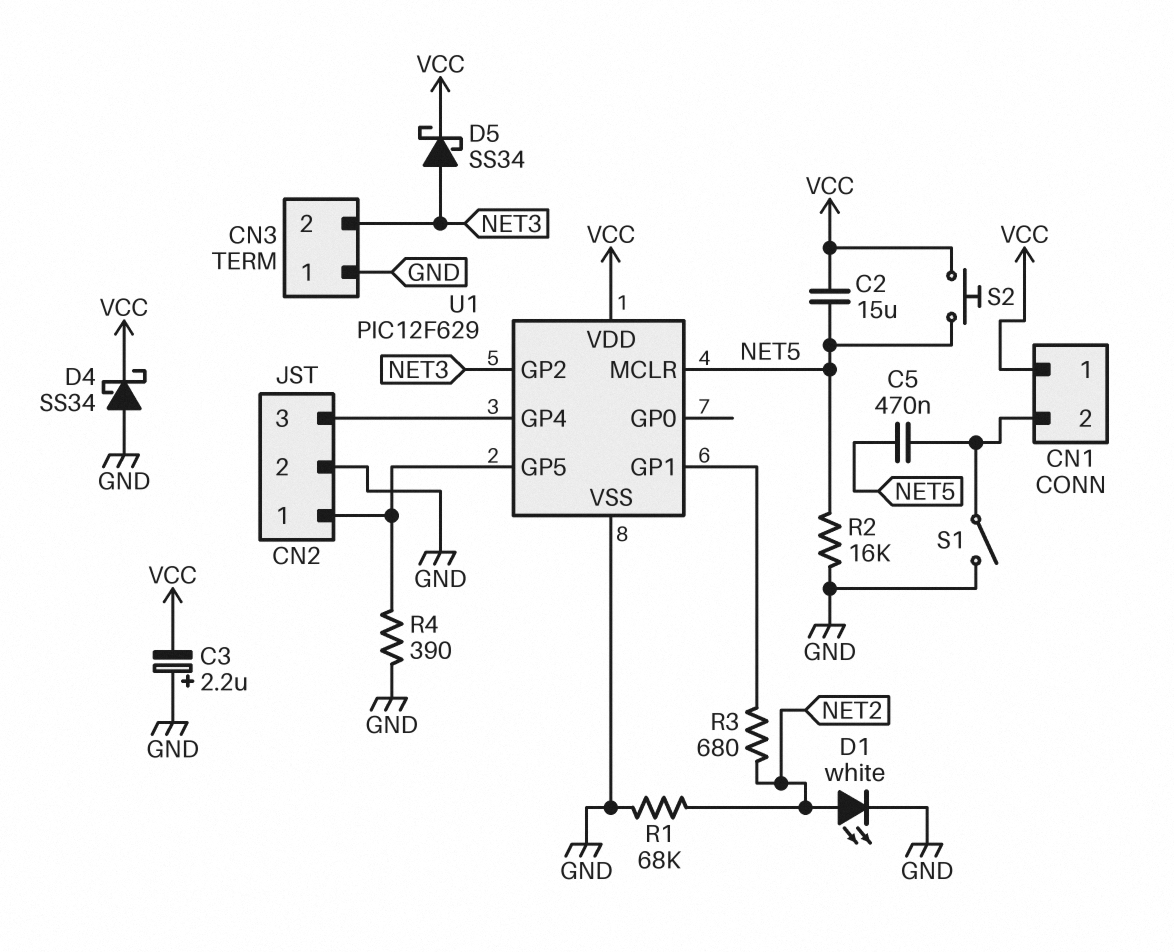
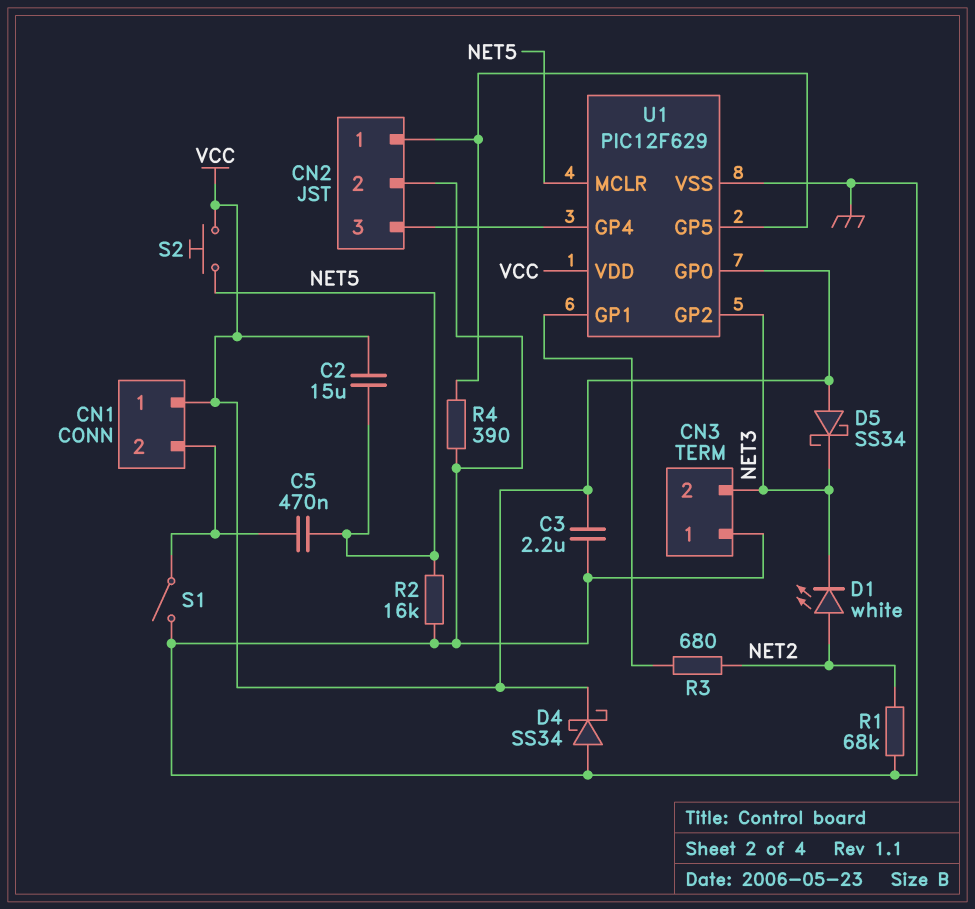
C3: 2.2uF (plus GND, minus VCC) -> 2.2uF (GND, VCC)
D1: LED white (A NET2, K GND) -> LED white (A NET2, K NET3)
D5: schottky SS34 (A NET3, K VCC) -> schottky SS34 (A VCC, K NET3)
U1 pin GP0: none -> VCC

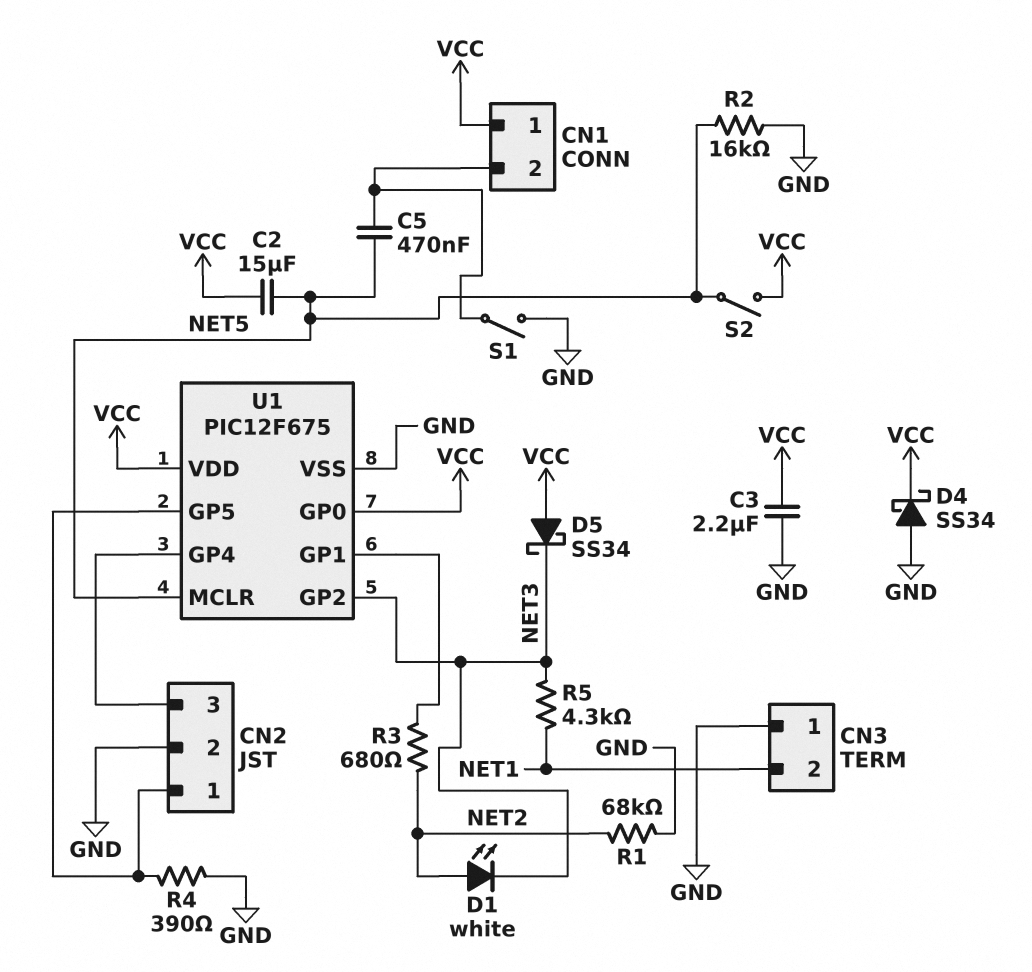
CN3 pin 2: NET3 -> NET1
R5: none -> 4.3k (NET1, NET3)
S2: button (NET5, VCC) -> switch (NET5, VCC)
U1: PIC12F629 -> PIC12F675

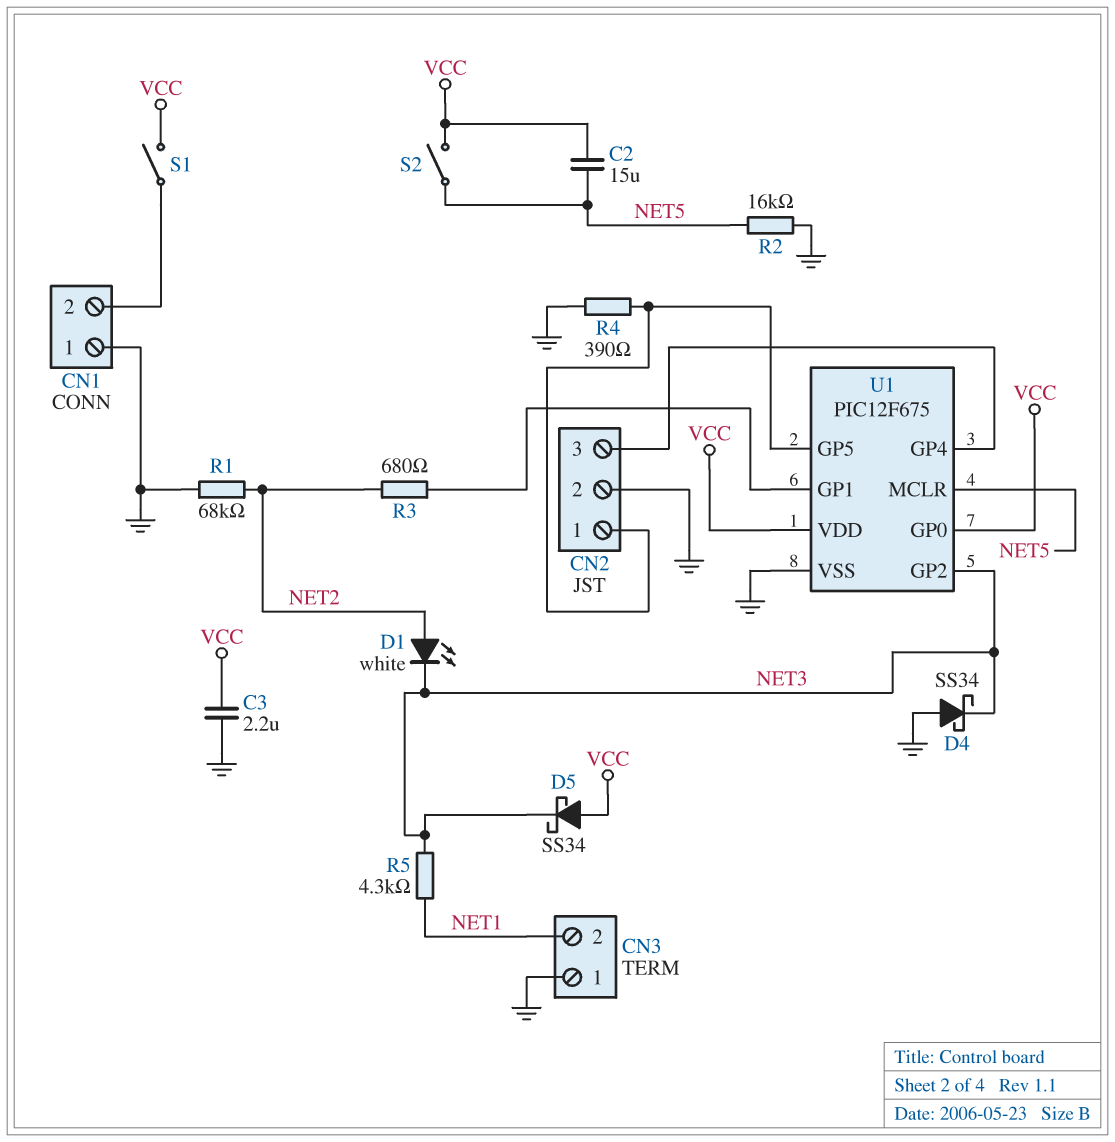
C5: 470nF (CN1/2, NET5) -> none
CN1 pin 1: VCC -> GND
D4: schottky SS34 (A GND, K VCC) -> schottky SS34 (A GND, K NET3)
S1: switch (CN1/2, GND) -> switch (CN1/2, VCC)

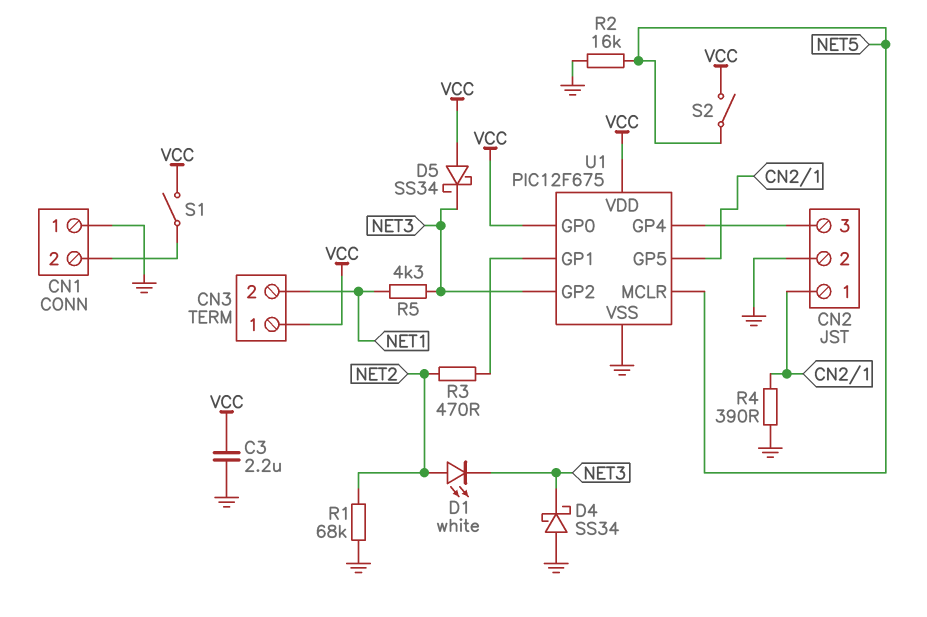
C2: 15uF (NET5, VCC) -> none
CN3 pin 1: GND -> VCC
R3: 680 (NET2, U1/GP1) -> 470 (NET2, U1/GP1)

